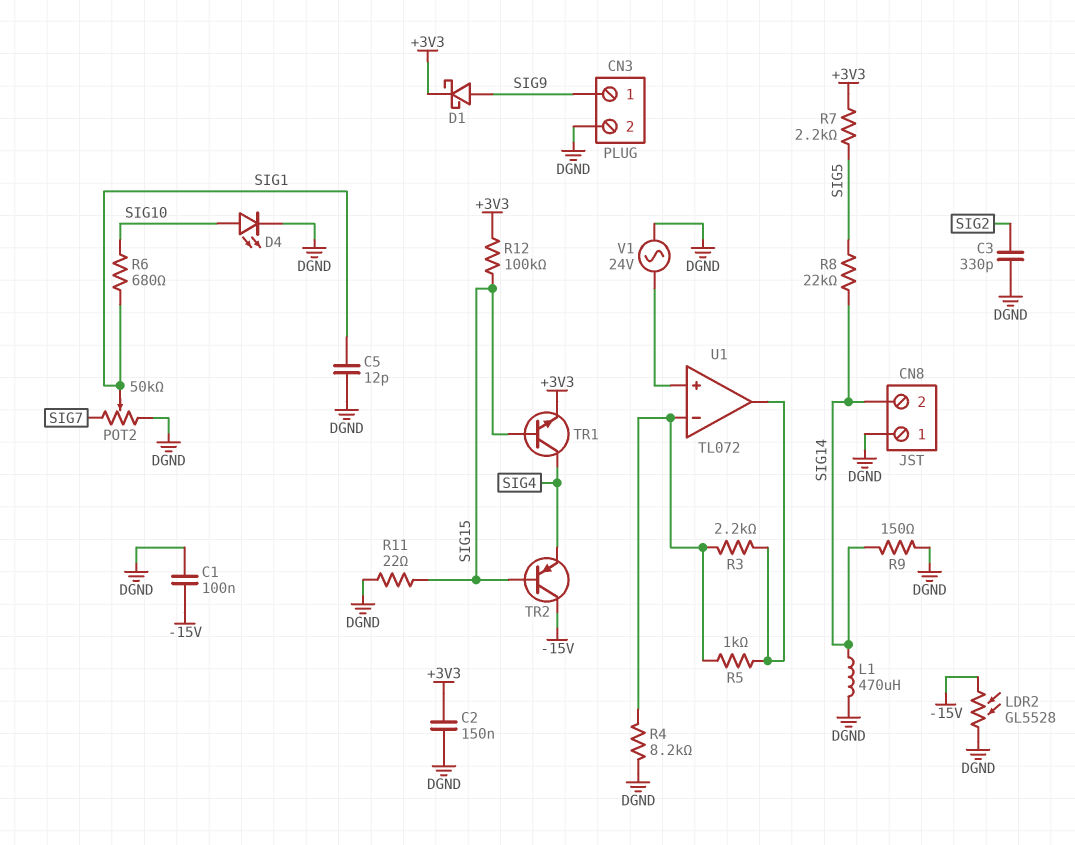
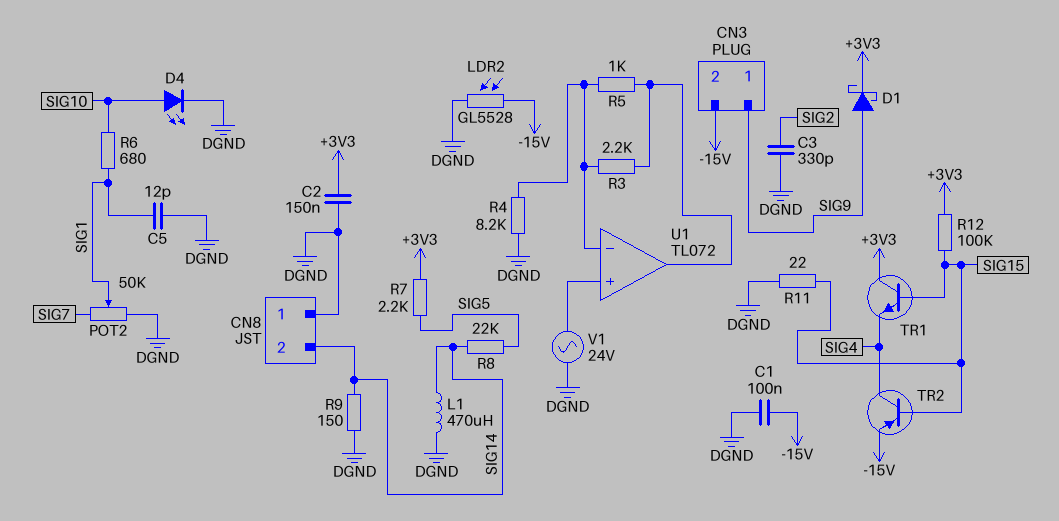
CN3 pin 2: DGND -> -15V
TR1: NPN (B SIG15, C SIG4, E +3V3) -> NPN (B SIG15, C +3V3, E SIG4)
TR2: PNP (B SIG15, C -15V, E SIG4) -> PNP (B SIG15, C SIG4, E -15V)

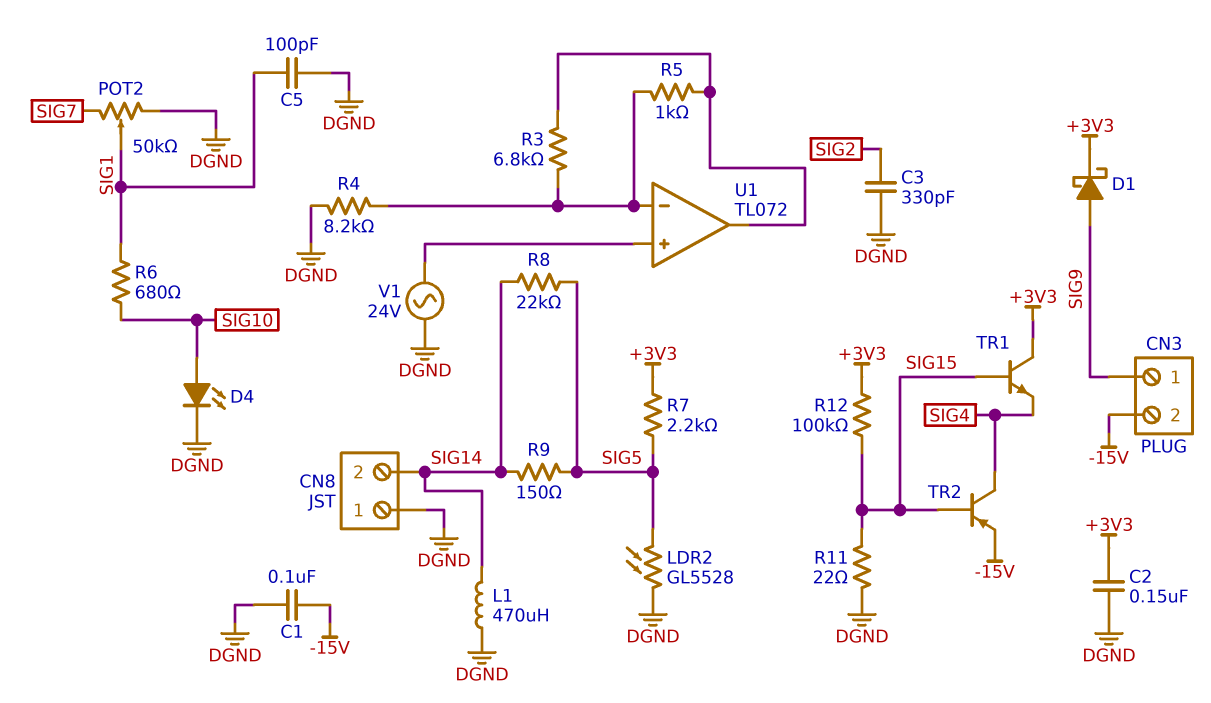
C5: 12pF (DGND, SIG1) -> 100pF (DGND, SIG1)
LDR2: GL5528 (-15V, DGND) -> GL5528 (DGND, SIG5)
R3: 2.2k (U1/in-, U1/out) -> 6.8k (U1/in-, U1/out)
R9: 150 (DGND, SIG14) -> 150 (SIG5, SIG14)

